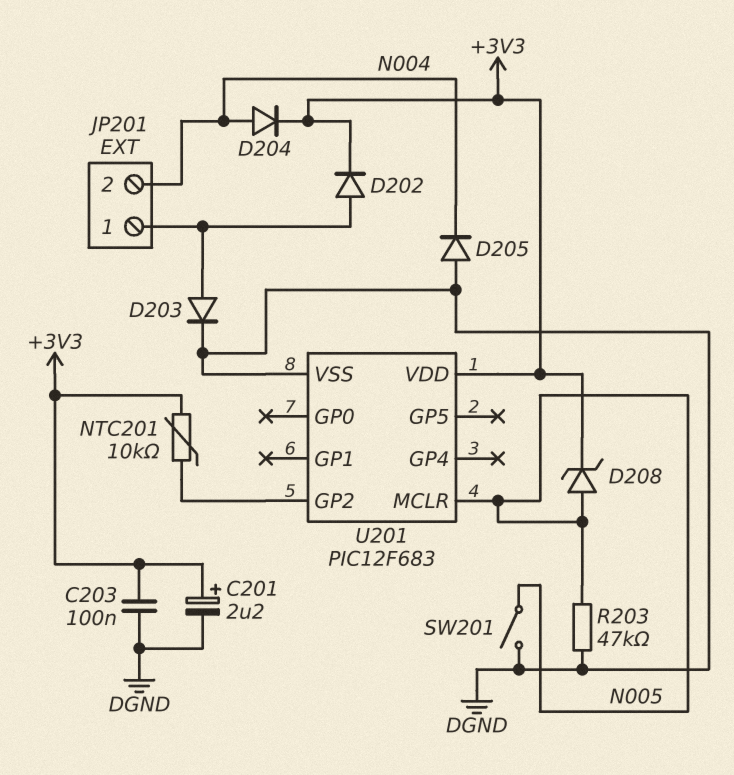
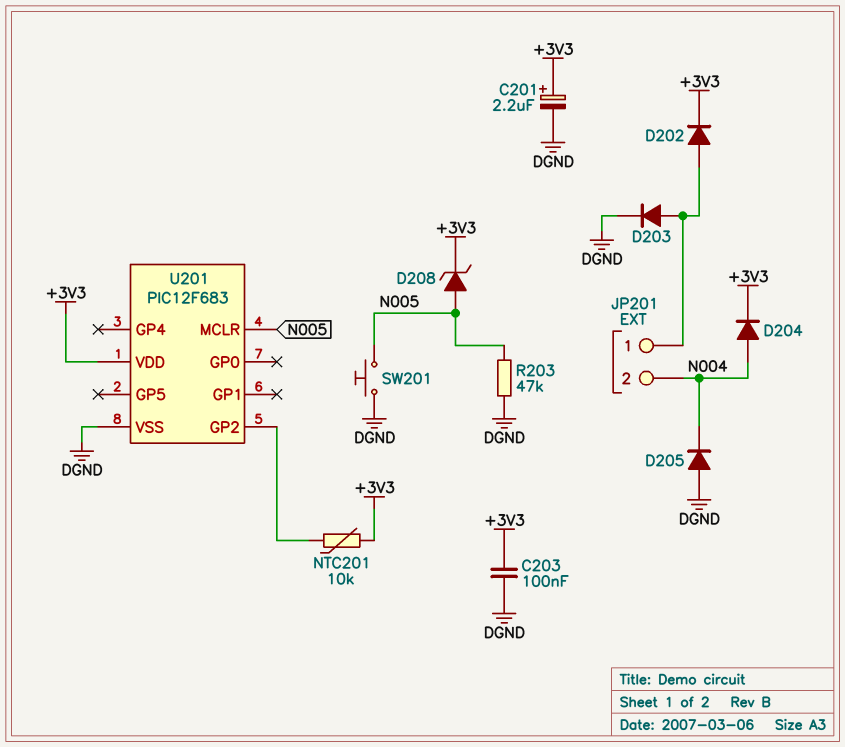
SW201: switch (DGND, N005) -> button (DGND, N005)

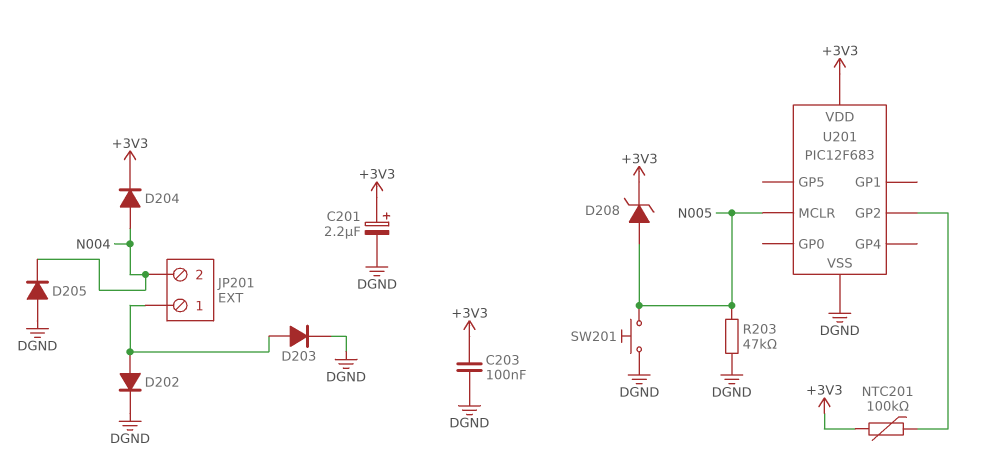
D202: diode (A JP201/1, K +3V3) -> diode (A JP201/1, K DGND)
NTC201: 10k (+3V3, U201/GP2) -> 100k (+3V3, U201/GP2)

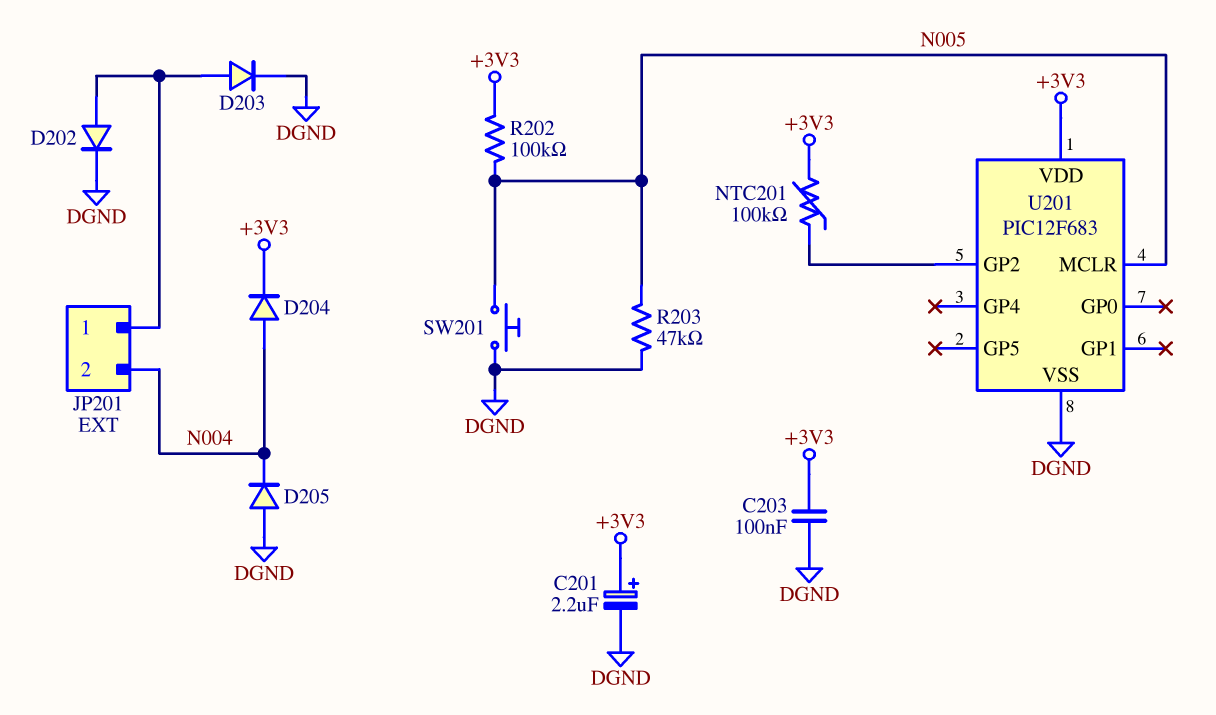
D208: zener (A N005, K +3V3) -> none
R202: none -> 100k (+3V3, N005)

